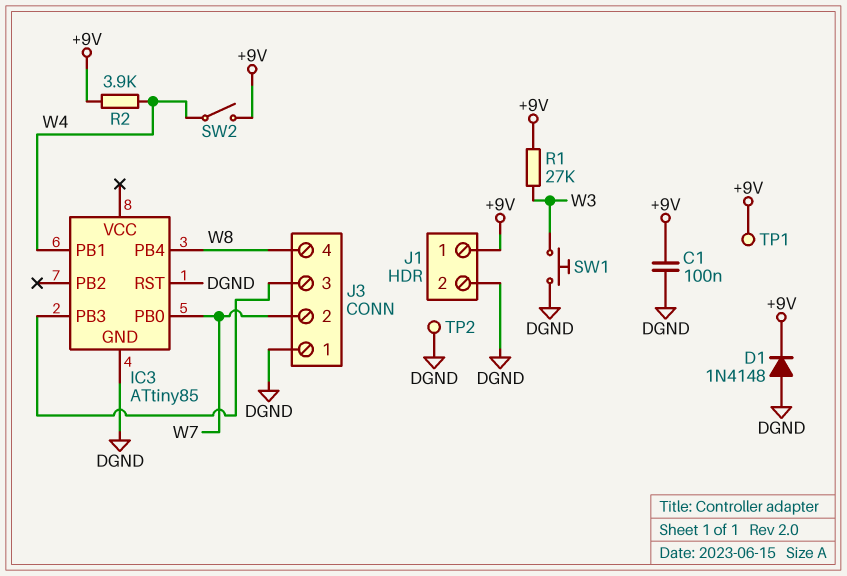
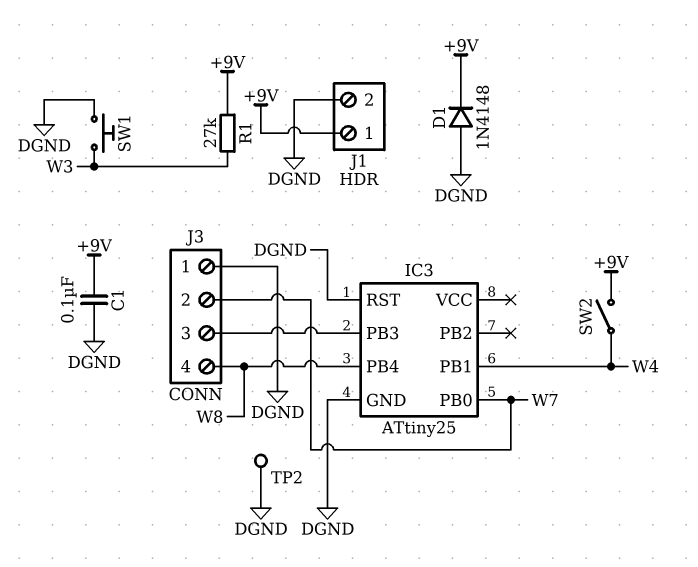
IC3: ATtiny85 -> ATtiny25
R2: 3.9k (+9V, W4) -> none
TP1: test point (+9V) -> none

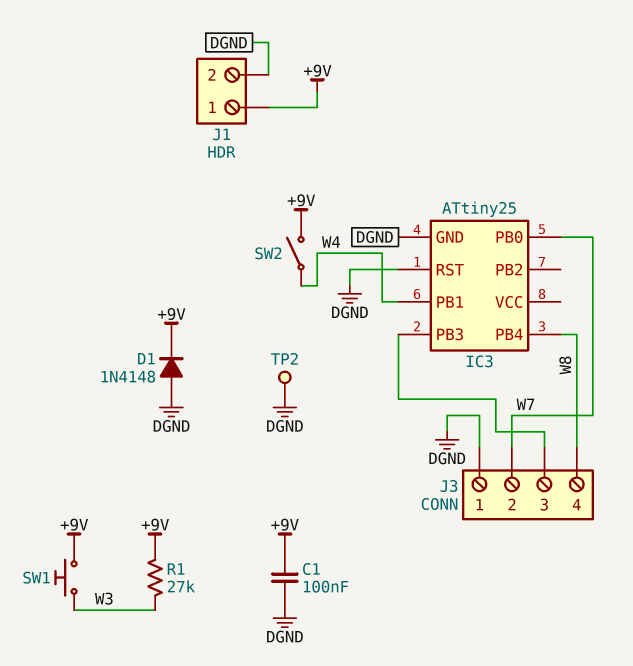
SW1: button (DGND, W3) -> button (+9V, W3)

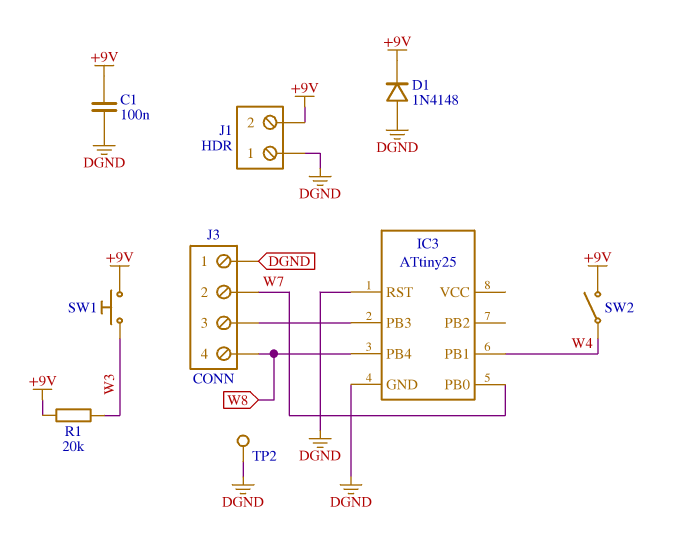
J1 pin 1: +9V -> DGND
J1 pin 2: DGND -> +9V
R1: 27k (+9V, W3) -> 20k (+9V, W3)

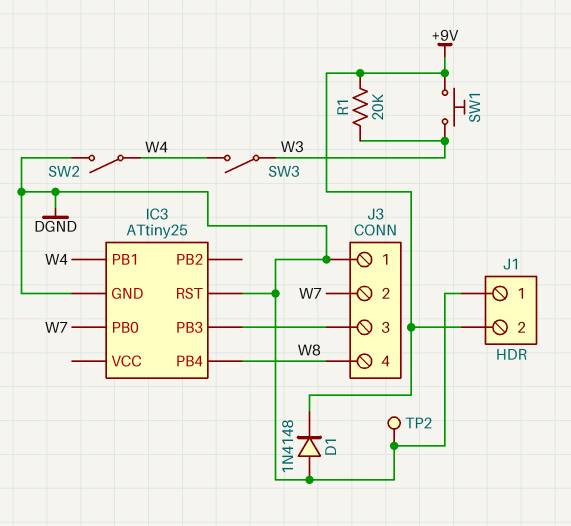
C1: 100nF (+9V, DGND) -> none
SW2: switch (+9V, W4) -> switch (DGND, W4)
SW3: none -> switch (W3, W4)

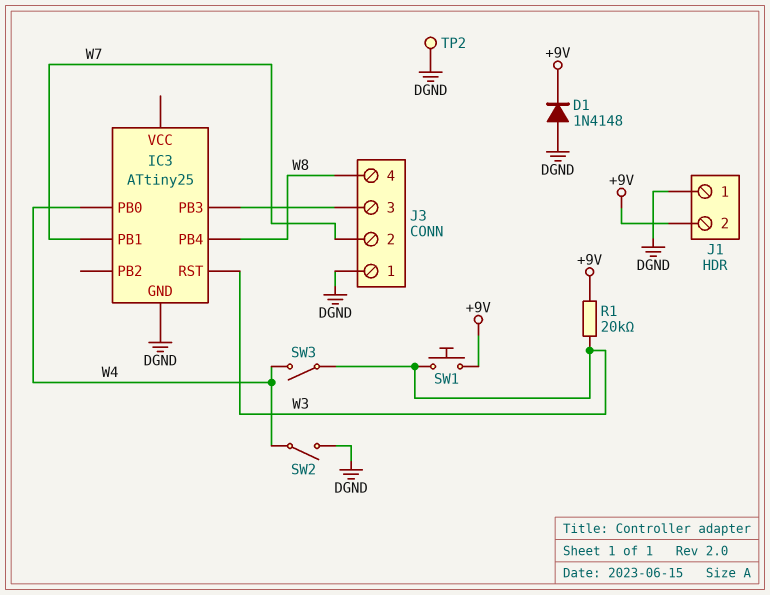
IC3 pin PB0: W7 -> W4
IC3 pin PB1: W4 -> W7
IC3 pin RST: DGND -> W3

